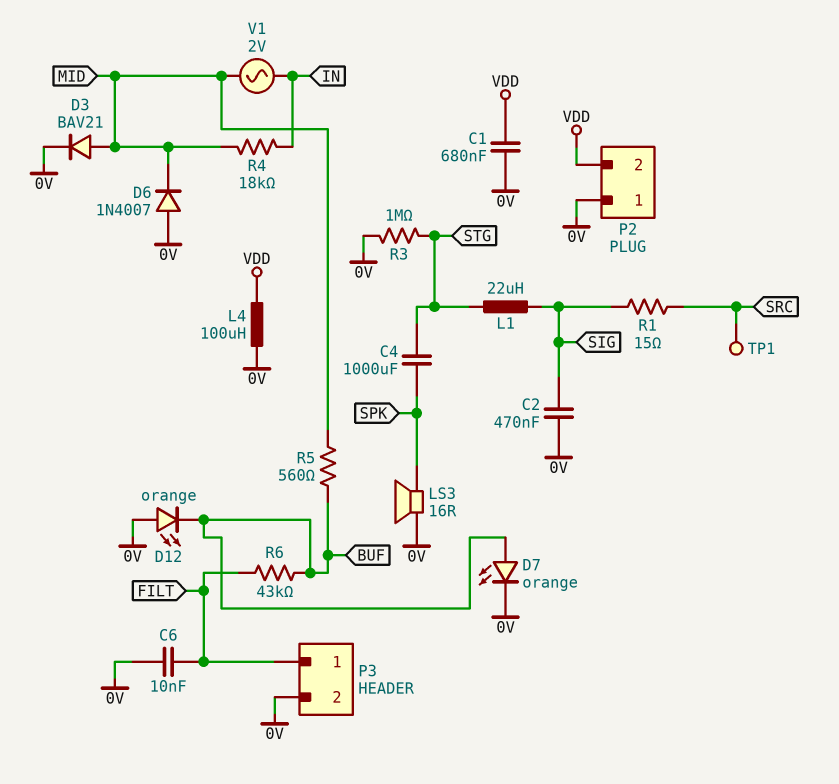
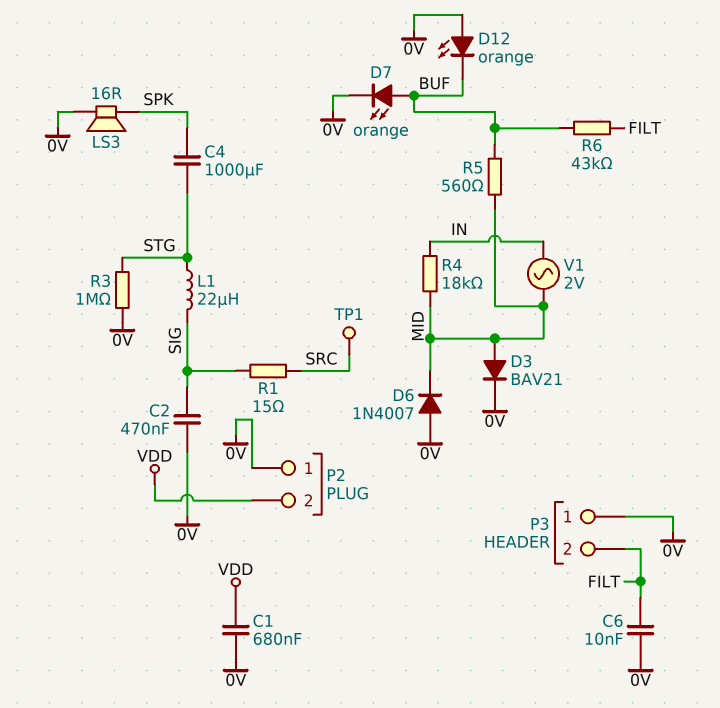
L4: 100uH (0V, VDD) -> none
P3 pin 1: FILT -> 0V
P3 pin 2: 0V -> FILT

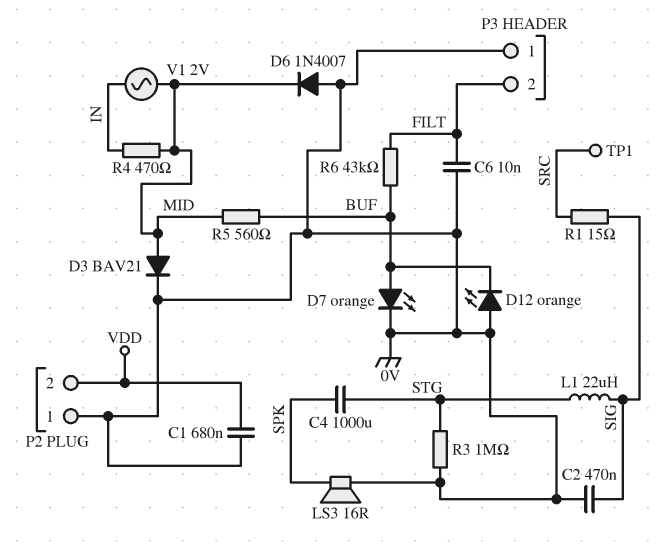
R4: 18k (IN, MID) -> 470 (IN, MID)

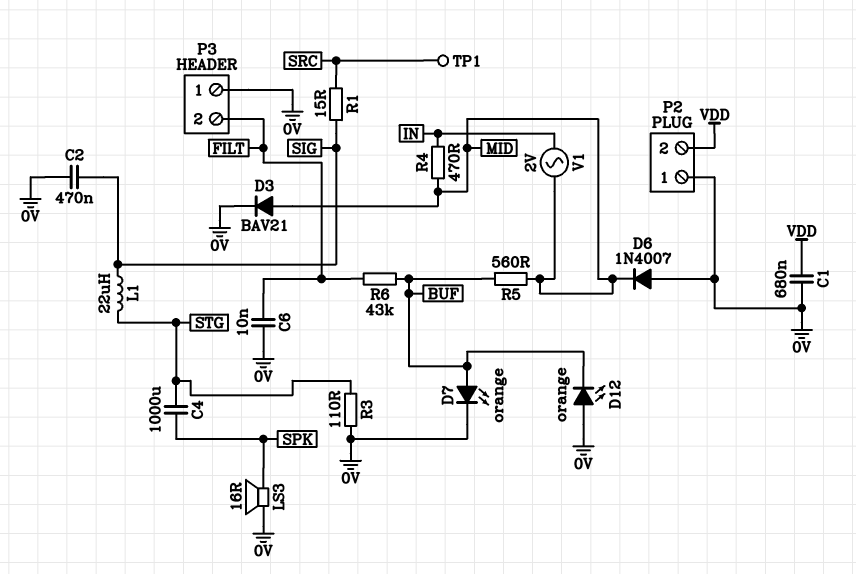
R3: 1M (0V, STG) -> 110 (0V, STG)

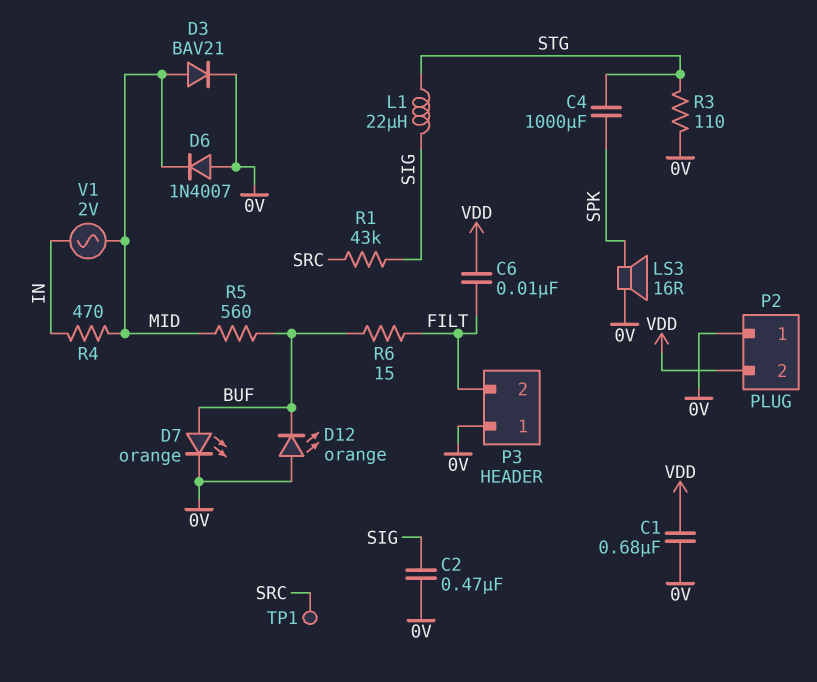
C6: 10nF (0V, FILT) -> 10nF (FILT, VDD)
R1: 15 (SIG, SRC) -> 43k (SIG, SRC)
R6: 43k (BUF, FILT) -> 15 (BUF, FILT)

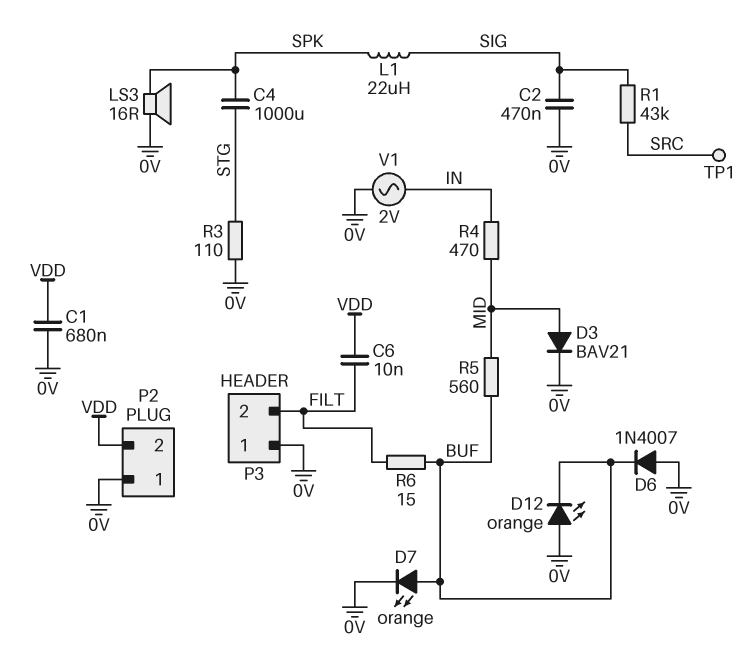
D6: diode 1N4007 (A 0V, K MID) -> diode 1N4007 (A 0V, K BUF)
L1: 22uH (SIG, STG) -> 22uH (SIG, SPK)
V1: AC 2V (IN, MID) -> AC 2V (0V, IN)

